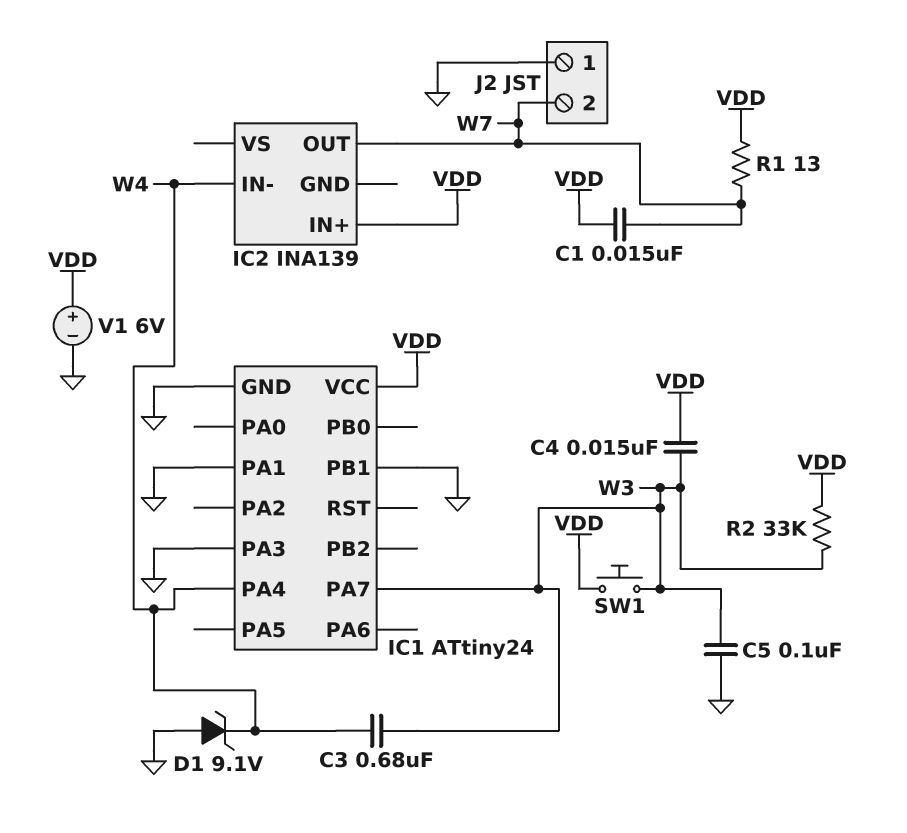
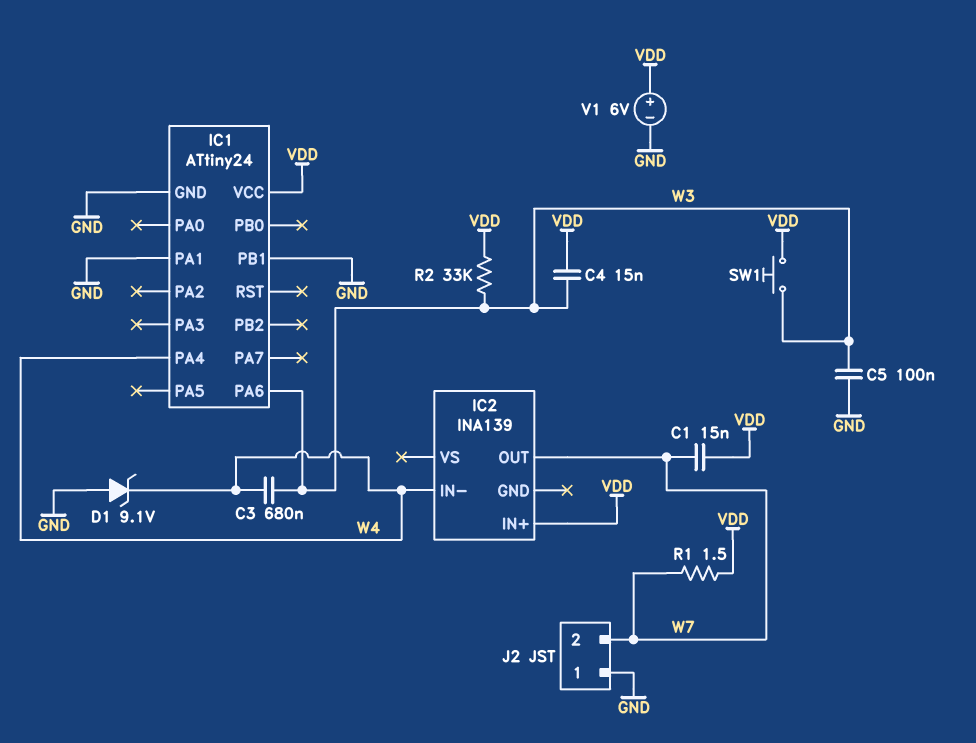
IC1 pin PA3: GND -> none
IC1 pin PA6: none -> W3
IC1 pin PA7: W3 -> none
R1: 13 (VDD, W7) -> 1.5 (VDD, W7)

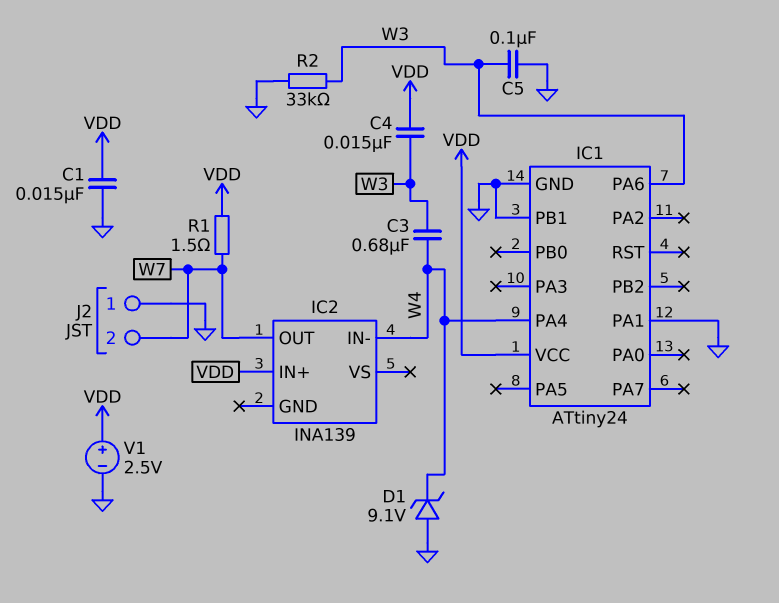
C1: 15nF (VDD, W7) -> 15nF (GND, VDD)
R2: 33k (VDD, W3) -> 33k (GND, W3)
SW1: button (VDD, W3) -> none
V1: 6V (plus VDD, minus GND) -> 2.5V (plus VDD, minus GND)

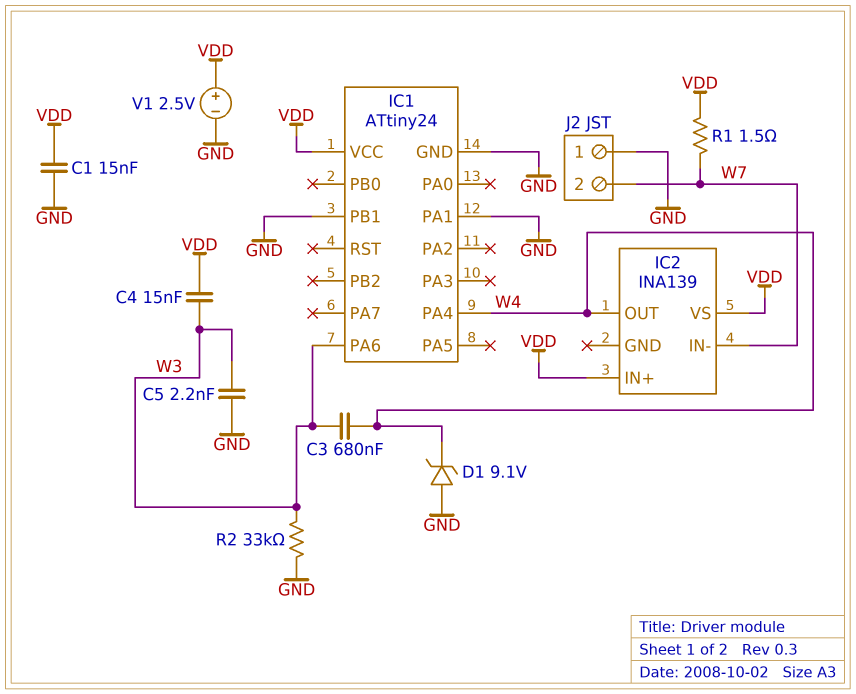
C5: 100nF (GND, W3) -> 2.2nF (GND, W3)
IC2 pin IN-: W4 -> W7
IC2 pin OUT: W7 -> W4
IC2 pin VS: none -> VDD

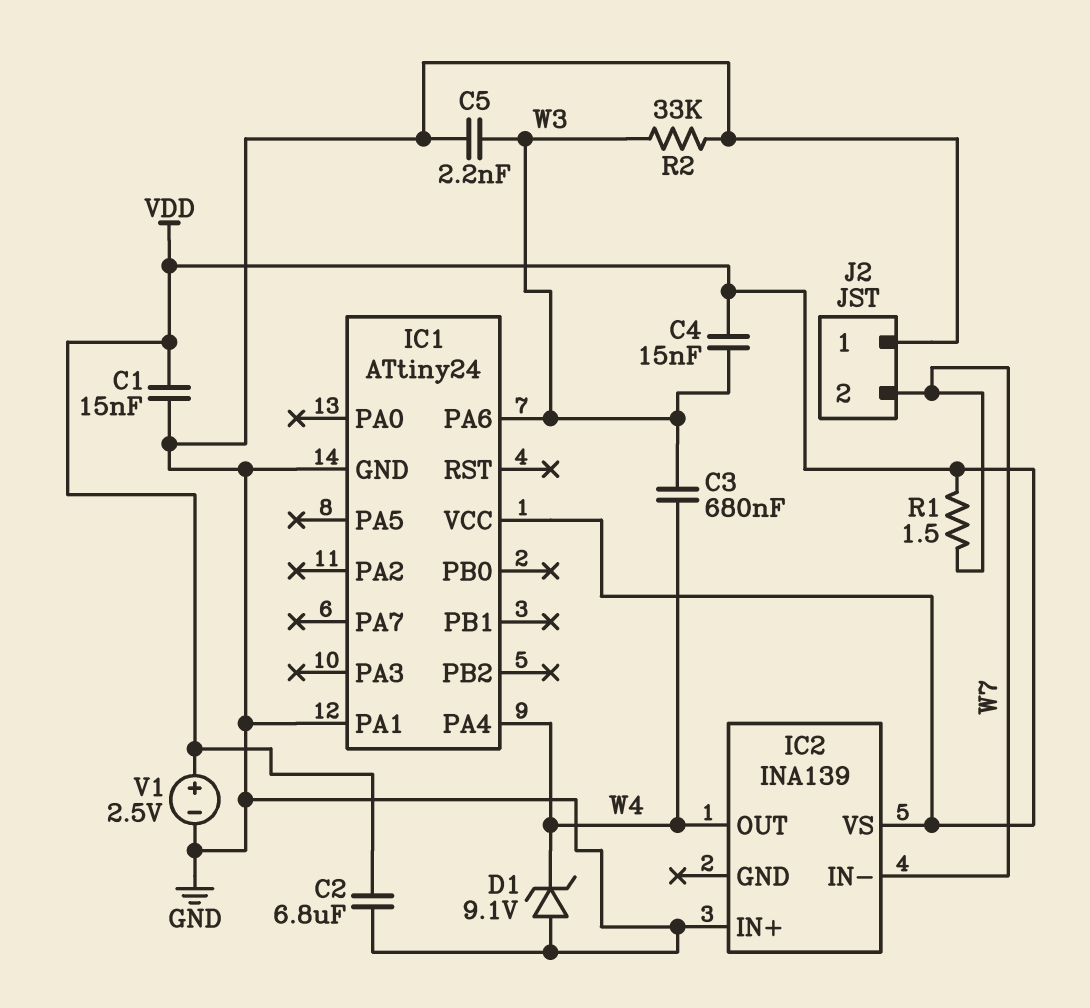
C2: none -> 6.8uF (GND, VDD)
IC1 pin PB1: GND -> none
IC2 pin IN+: VDD -> GND

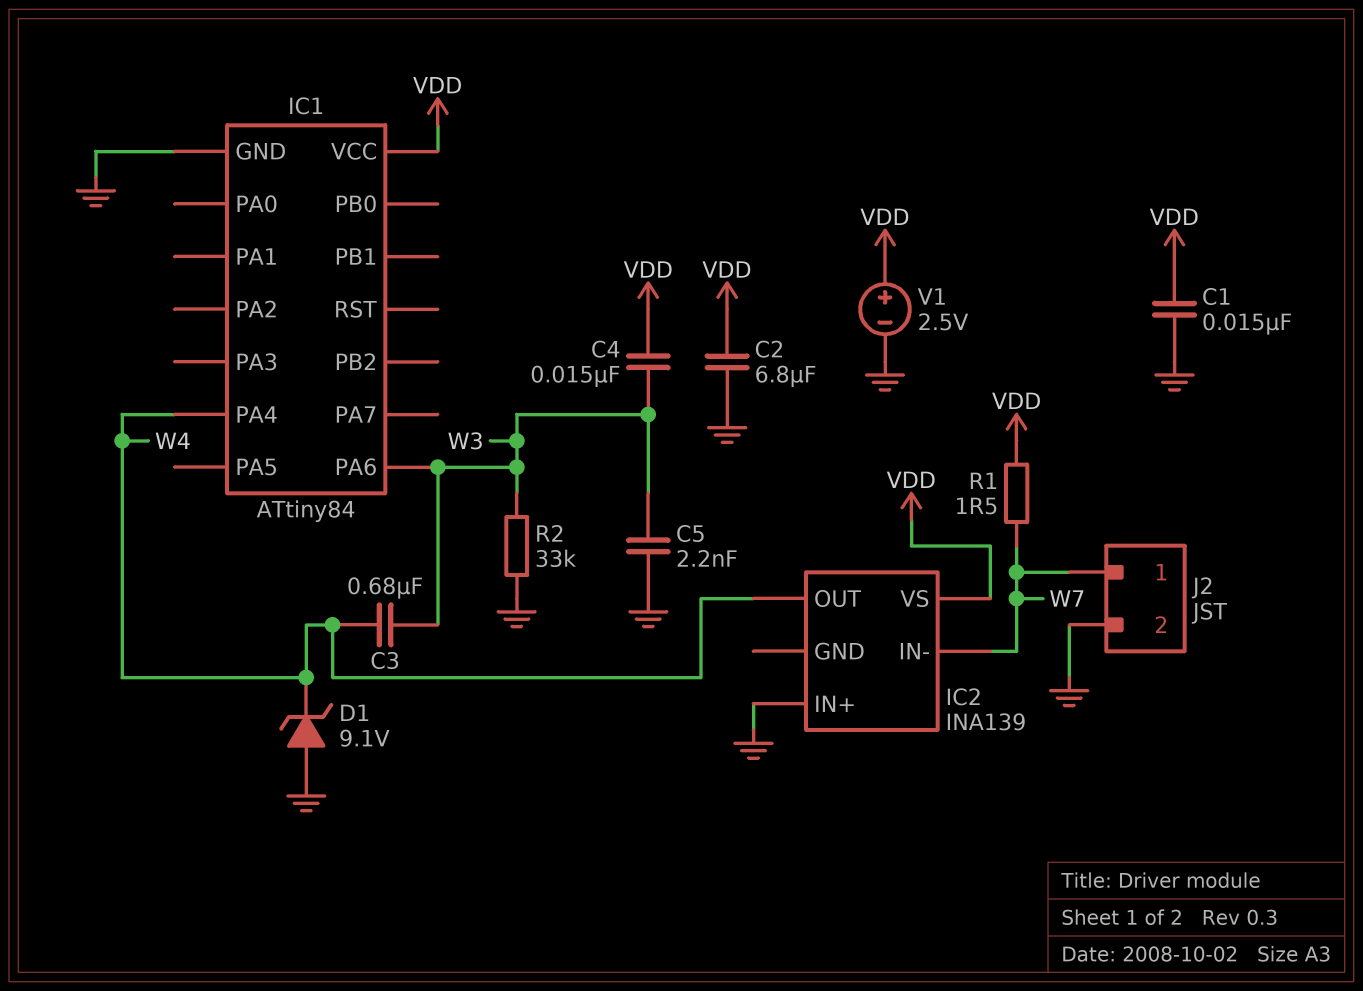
IC1: ATtiny24 -> ATtiny84
IC1 pin PA1: GND -> none
J2 pin 1: GND -> W7
J2 pin 2: W7 -> GND

